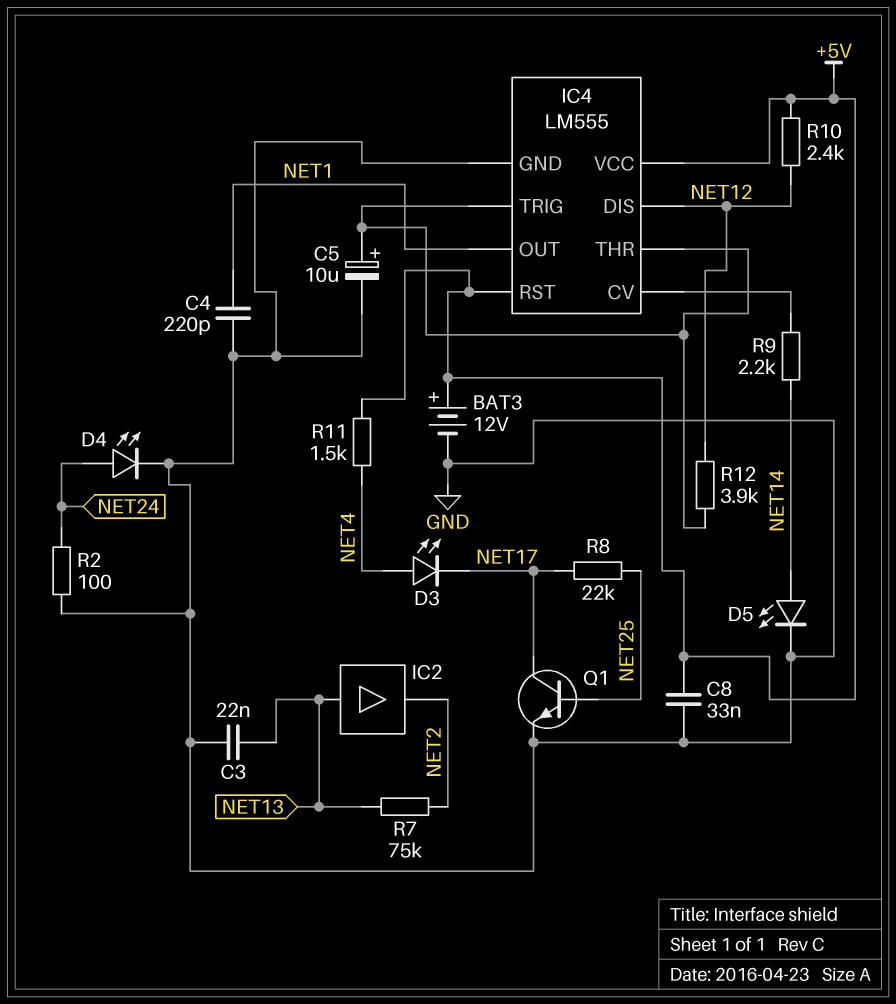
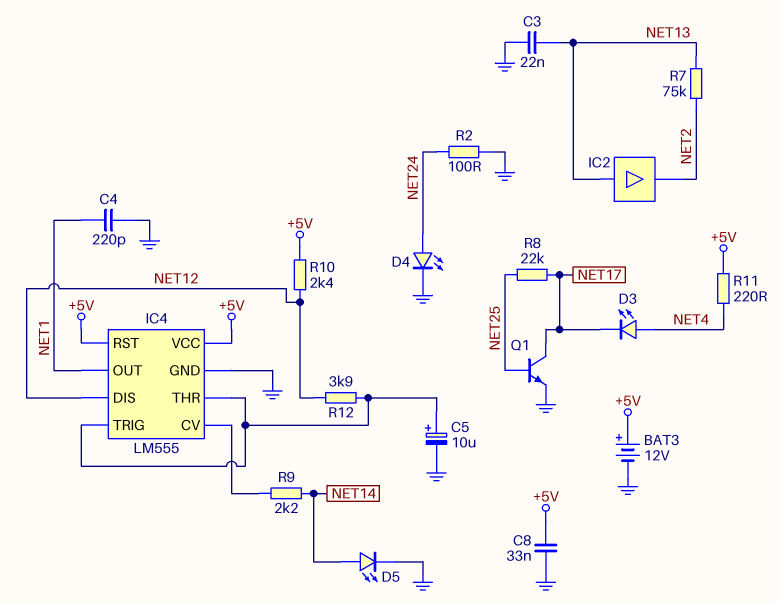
R11: 1.5k (+5V, NET4) -> 220 (+5V, NET4)

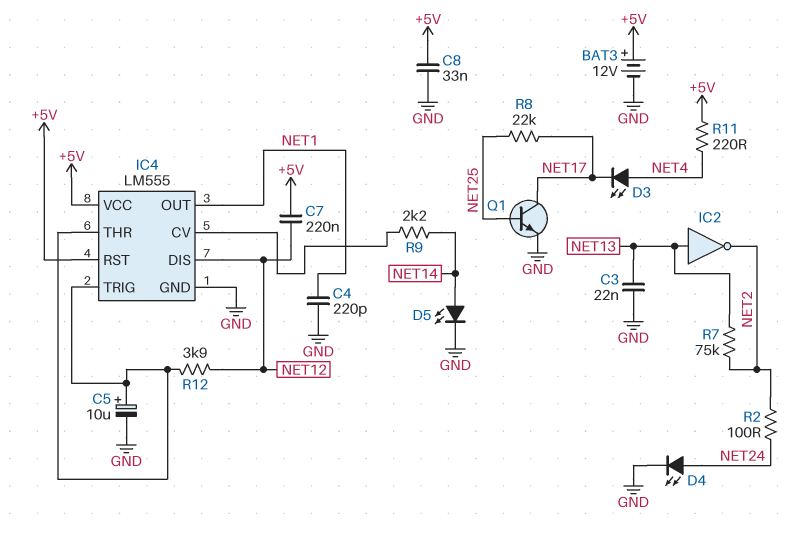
C7: none -> 220nF (+5V, NET12)
IC2: buffer (in NET13, out NET2) -> NOT (in NET13, out NET2)
R2: 100 (GND, NET24) -> 100 (NET2, NET24)
R10: 2.4k (+5V, NET12) -> none

